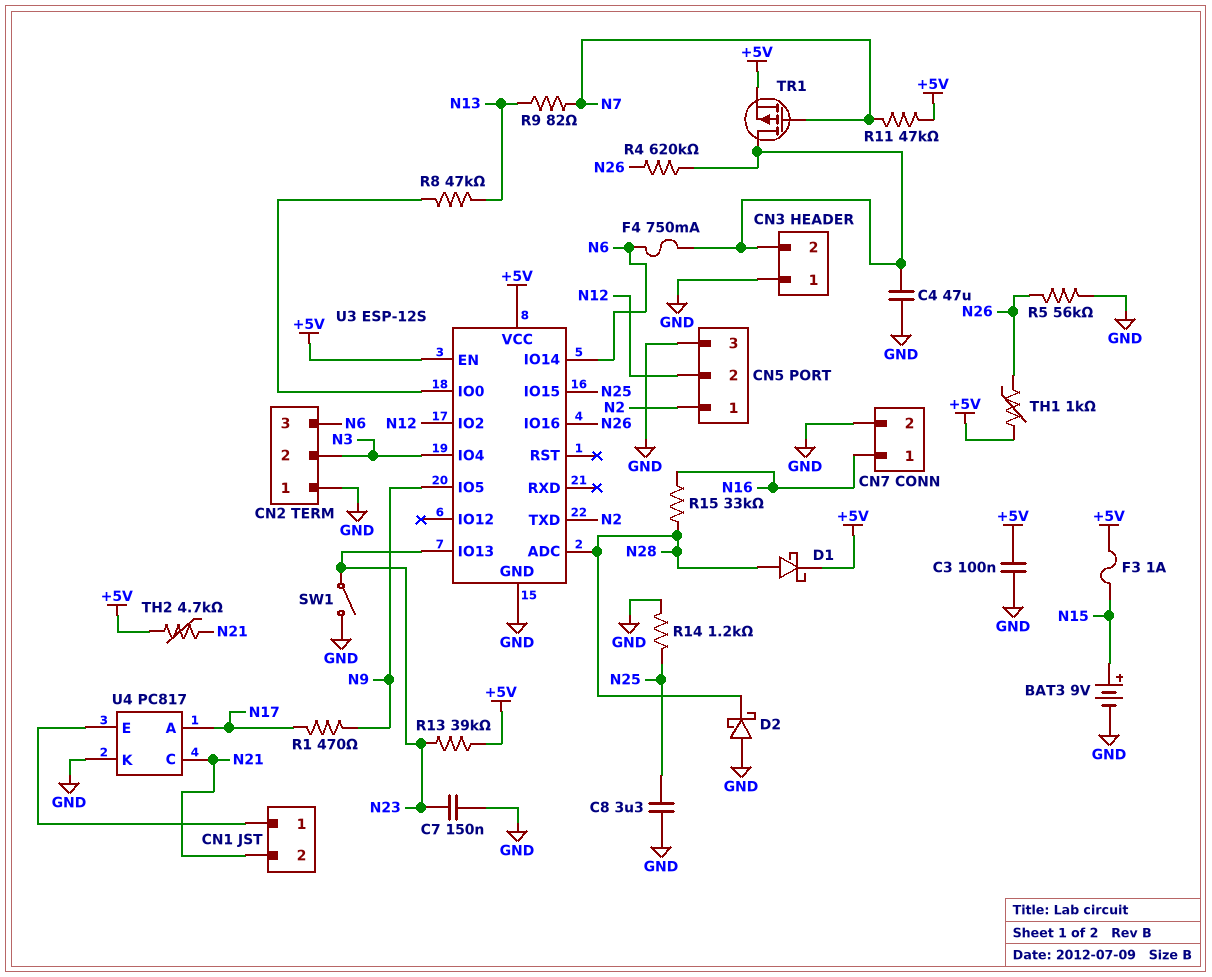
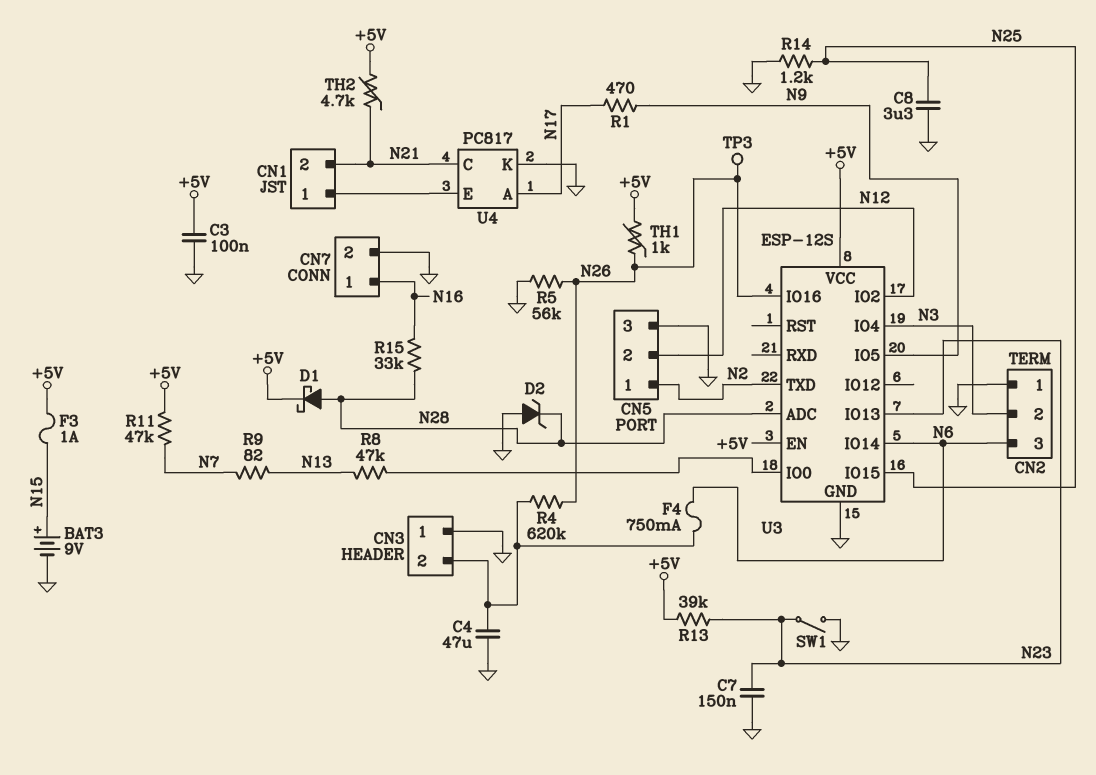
D2: schottky (A GND, K N28) -> zener (A GND, K N28)
TP3: none -> test point (N26)
TR1: PMOS (G N7, D CN3/2, S +5V) -> none

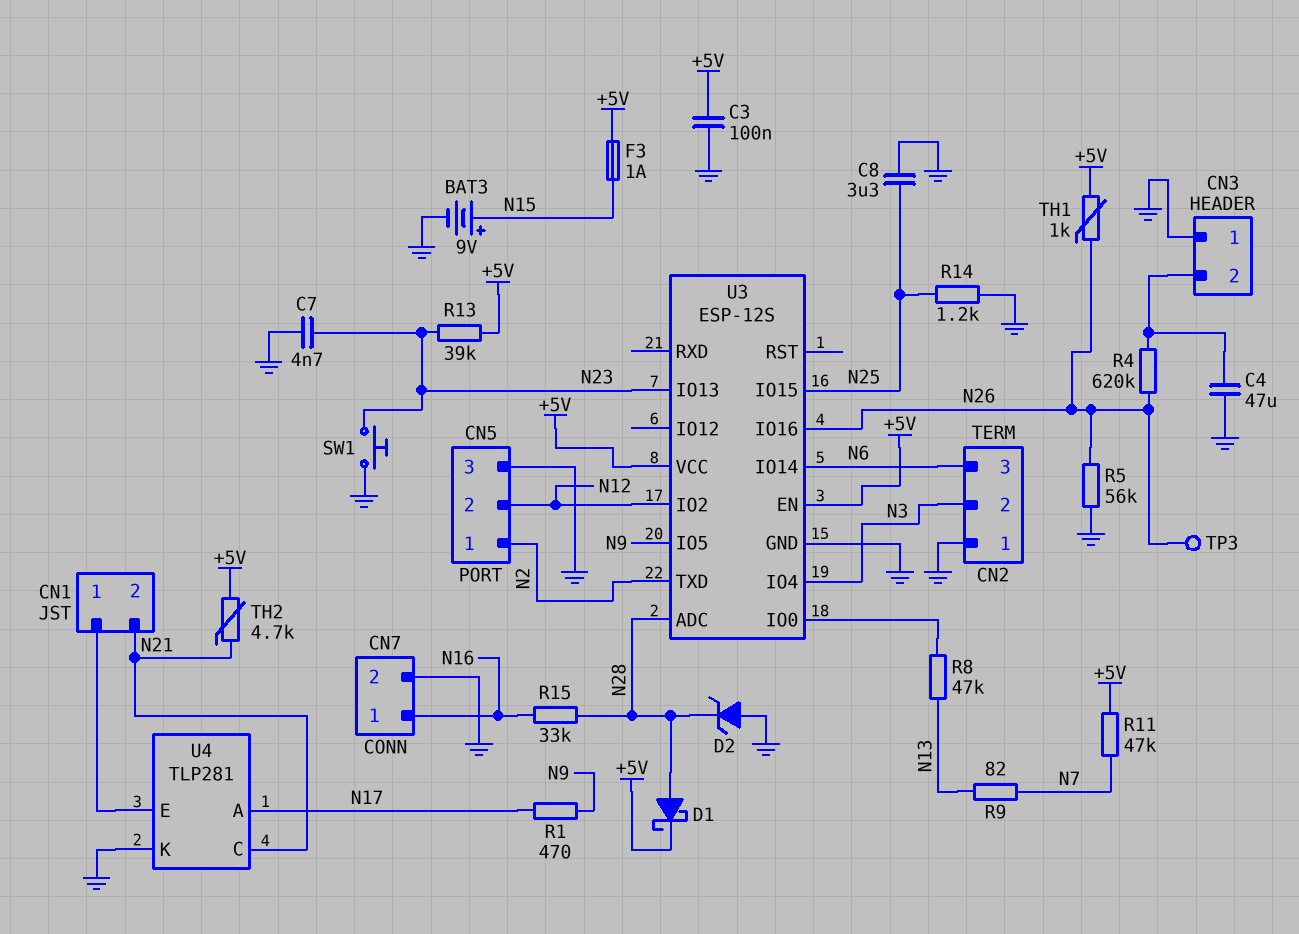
C7: 150nF (GND, N23) -> 4.7nF (GND, N23)
F4: 750mA (CN3/2, N6) -> none
SW1: switch (GND, N23) -> button (GND, N23)
U4: PC817 -> TLP281

